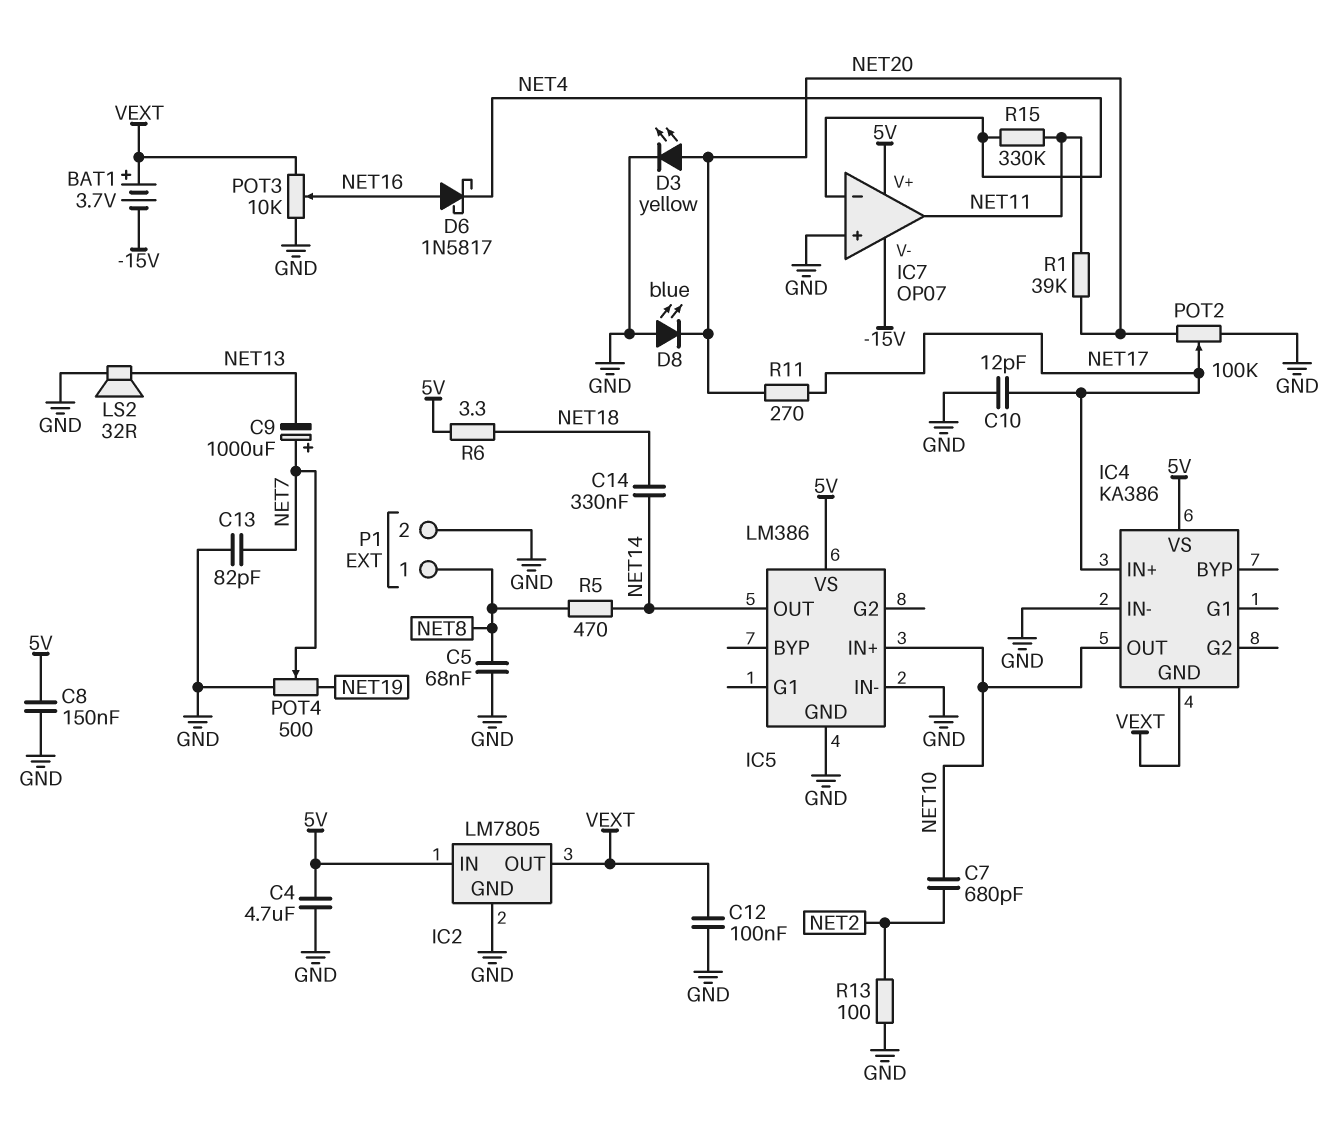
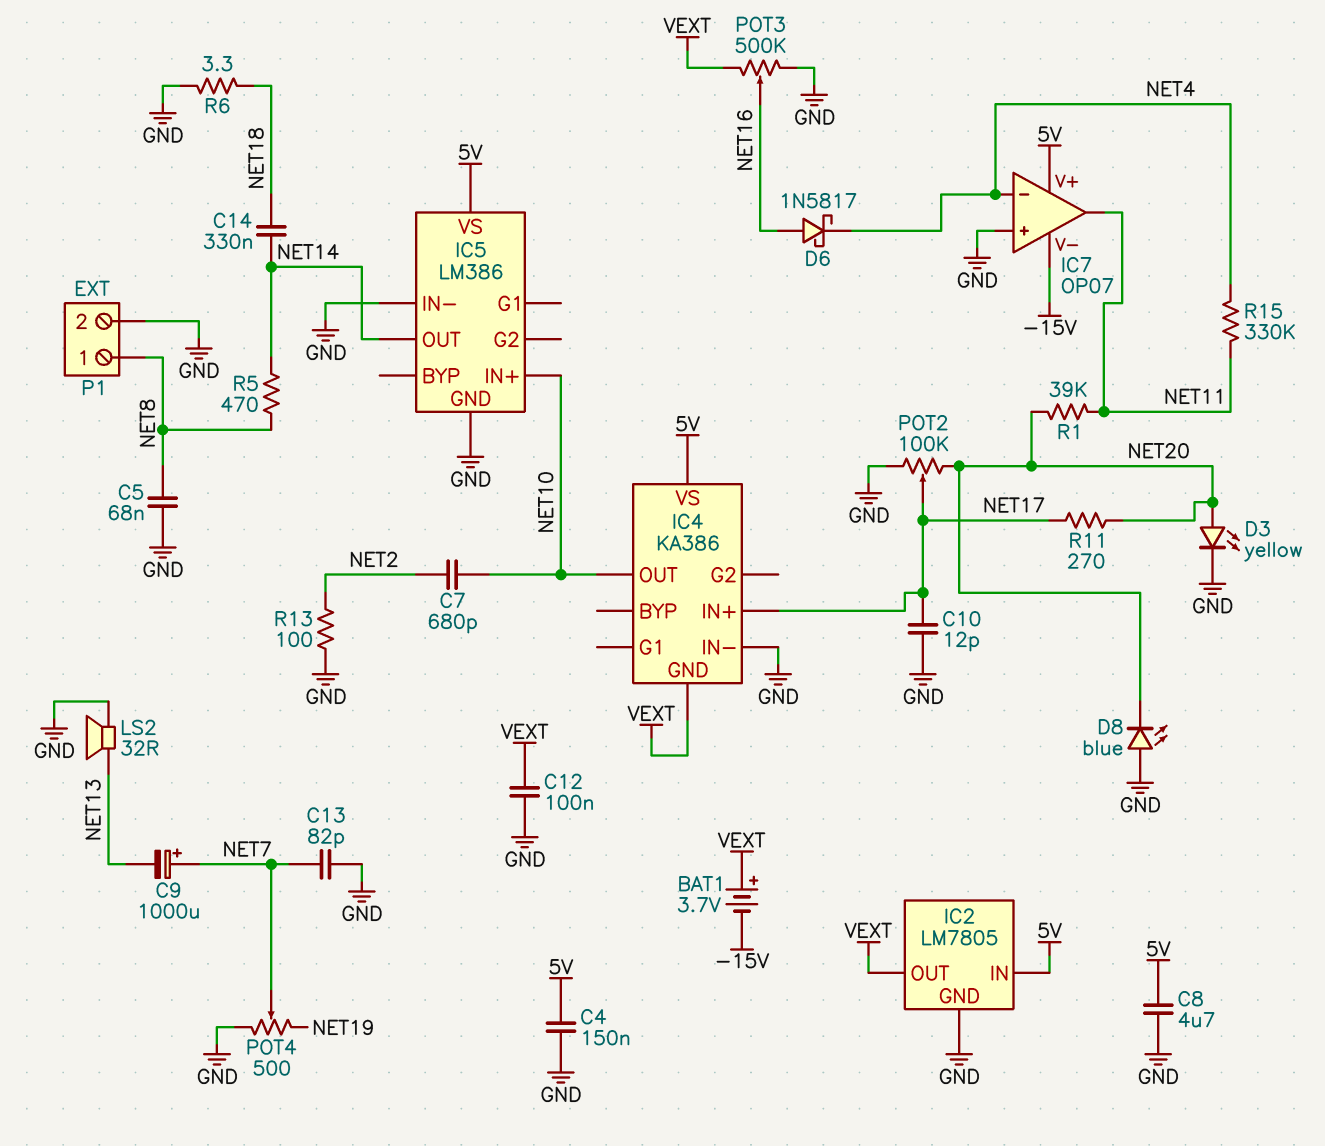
C4: 4.7uF (5V, GND) -> 150nF (5V, GND)
C8: 150nF (5V, GND) -> 4.7uF (5V, GND)
POT3: 10k (GND, VEXT, wiper NET16) -> 500k (GND, VEXT, wiper NET16)
R6: 3.3 (5V, NET18) -> 3.3 (GND, NET18)

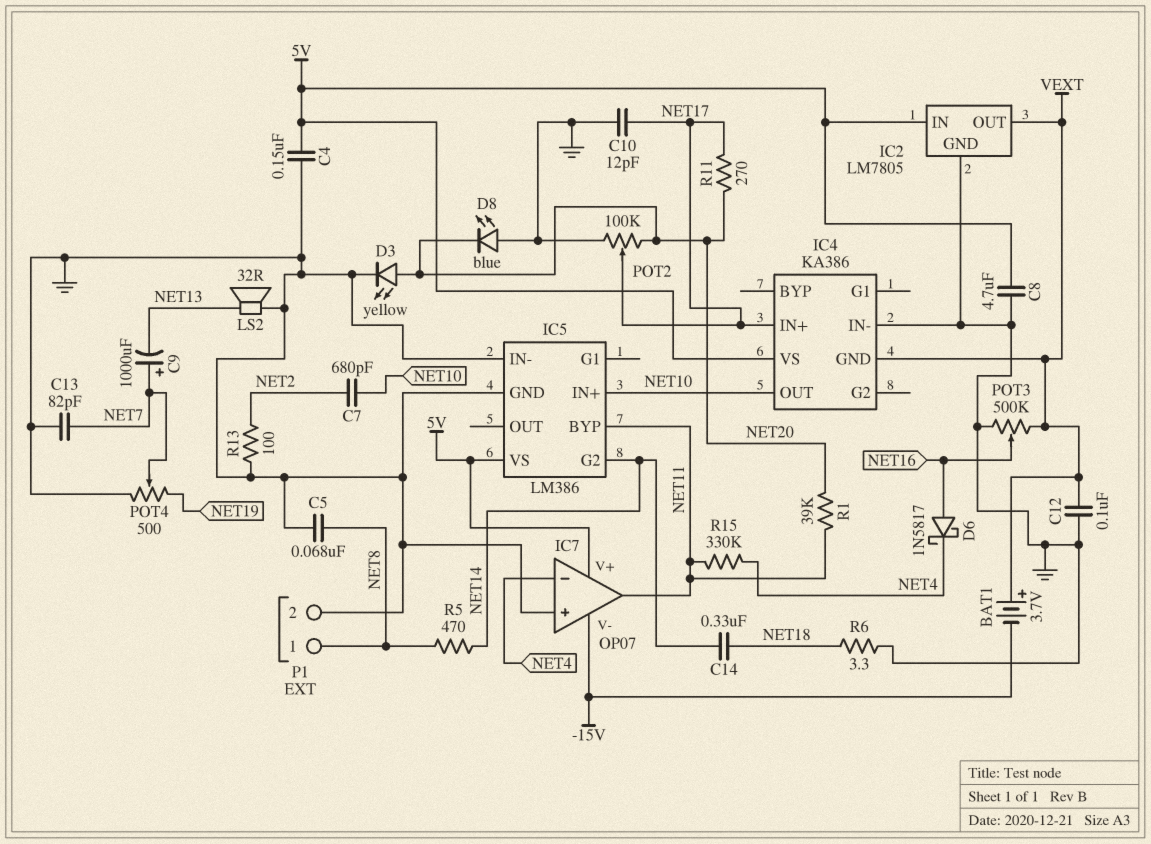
IC5 pin BYP: none -> NET11
IC5 pin G2: none -> NET14
IC5 pin OUT: NET14 -> none

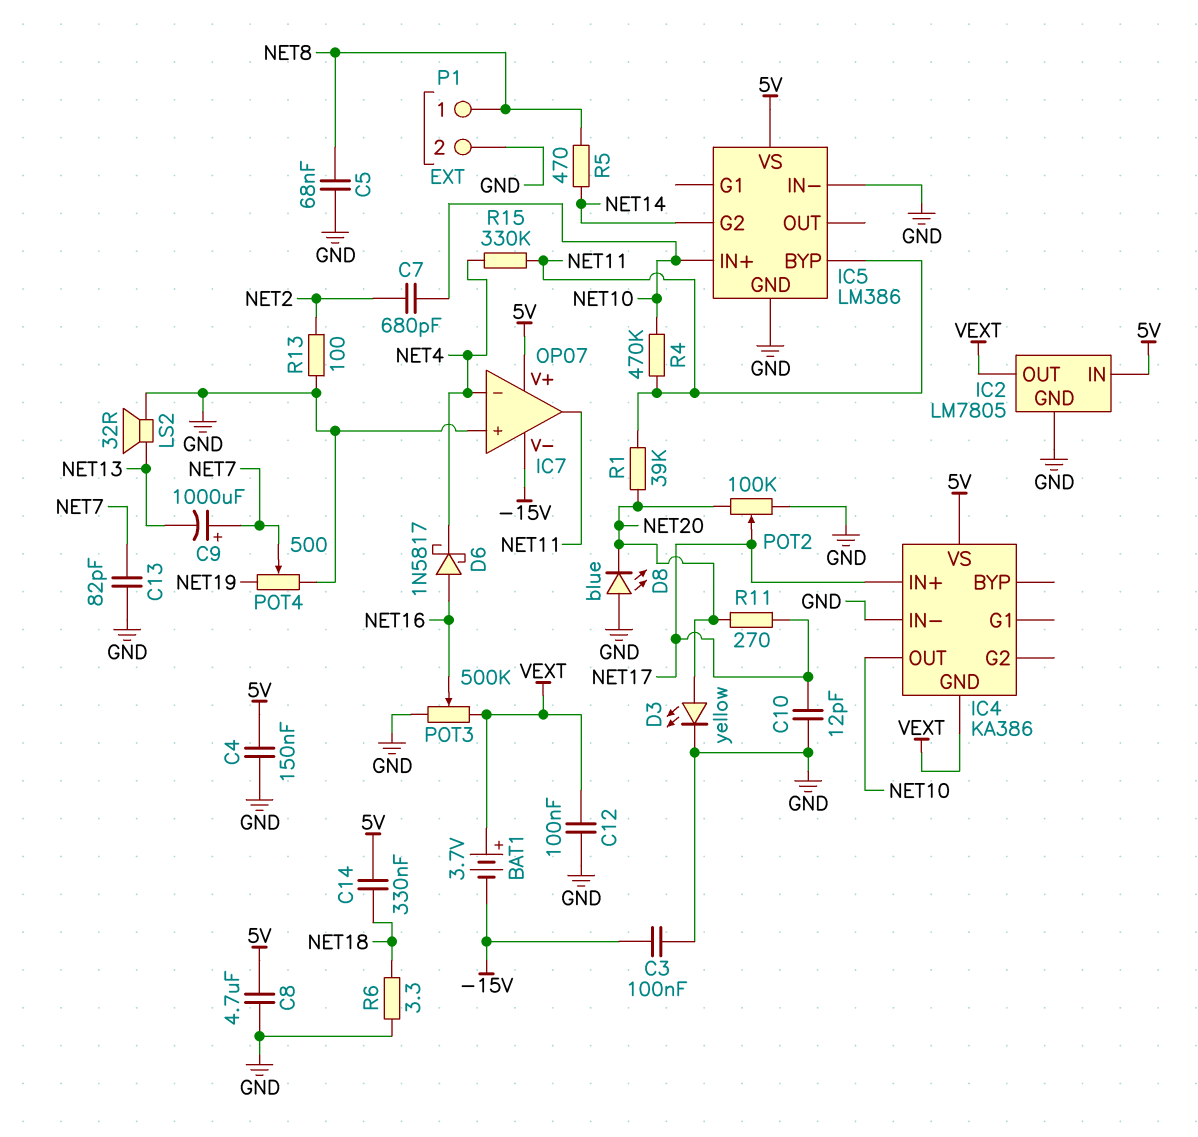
C3: none -> 100nF (-15V, GND)
C14: 330nF (NET14, NET18) -> 330nF (5V, NET18)
R4: none -> 470k (NET10, NET11)

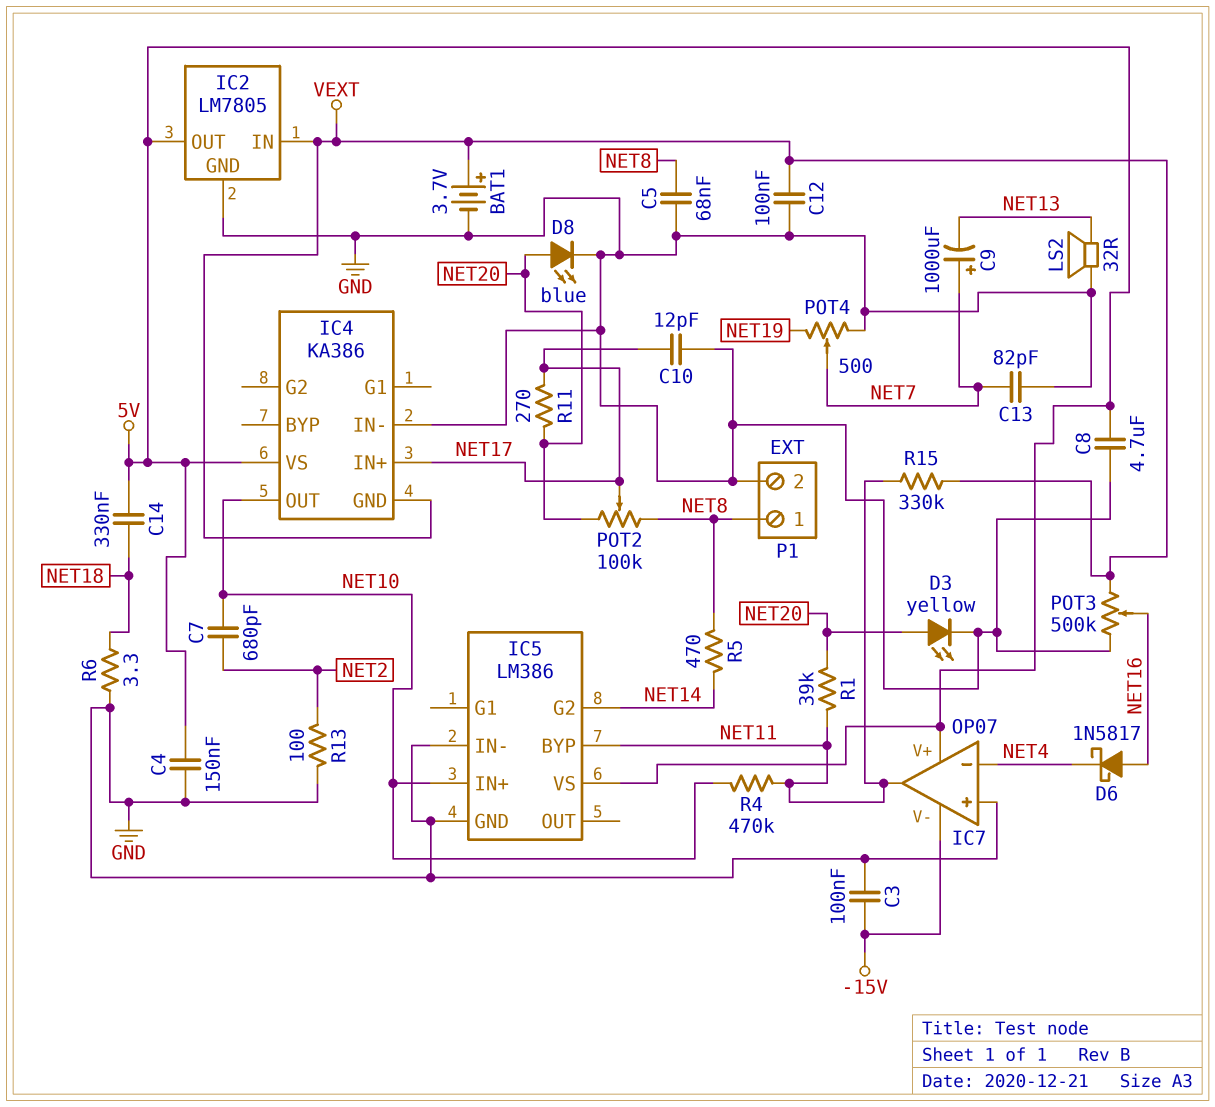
BAT1: 3.7V (plus VEXT, minus -15V) -> 3.7V (plus VEXT, minus GND)
D8: LED blue (A GND, K NET20) -> LED blue (A NET20, K GND)
IC2 pin IN: 5V -> VEXT
IC2 pin OUT: VEXT -> 5V
POT2: 100k (GND, NET20, wiper NET17) -> 100k (NET8, NET20, wiper NET17)
R15: 330k (NET4, NET11) -> 330k (NET11, VEXT)

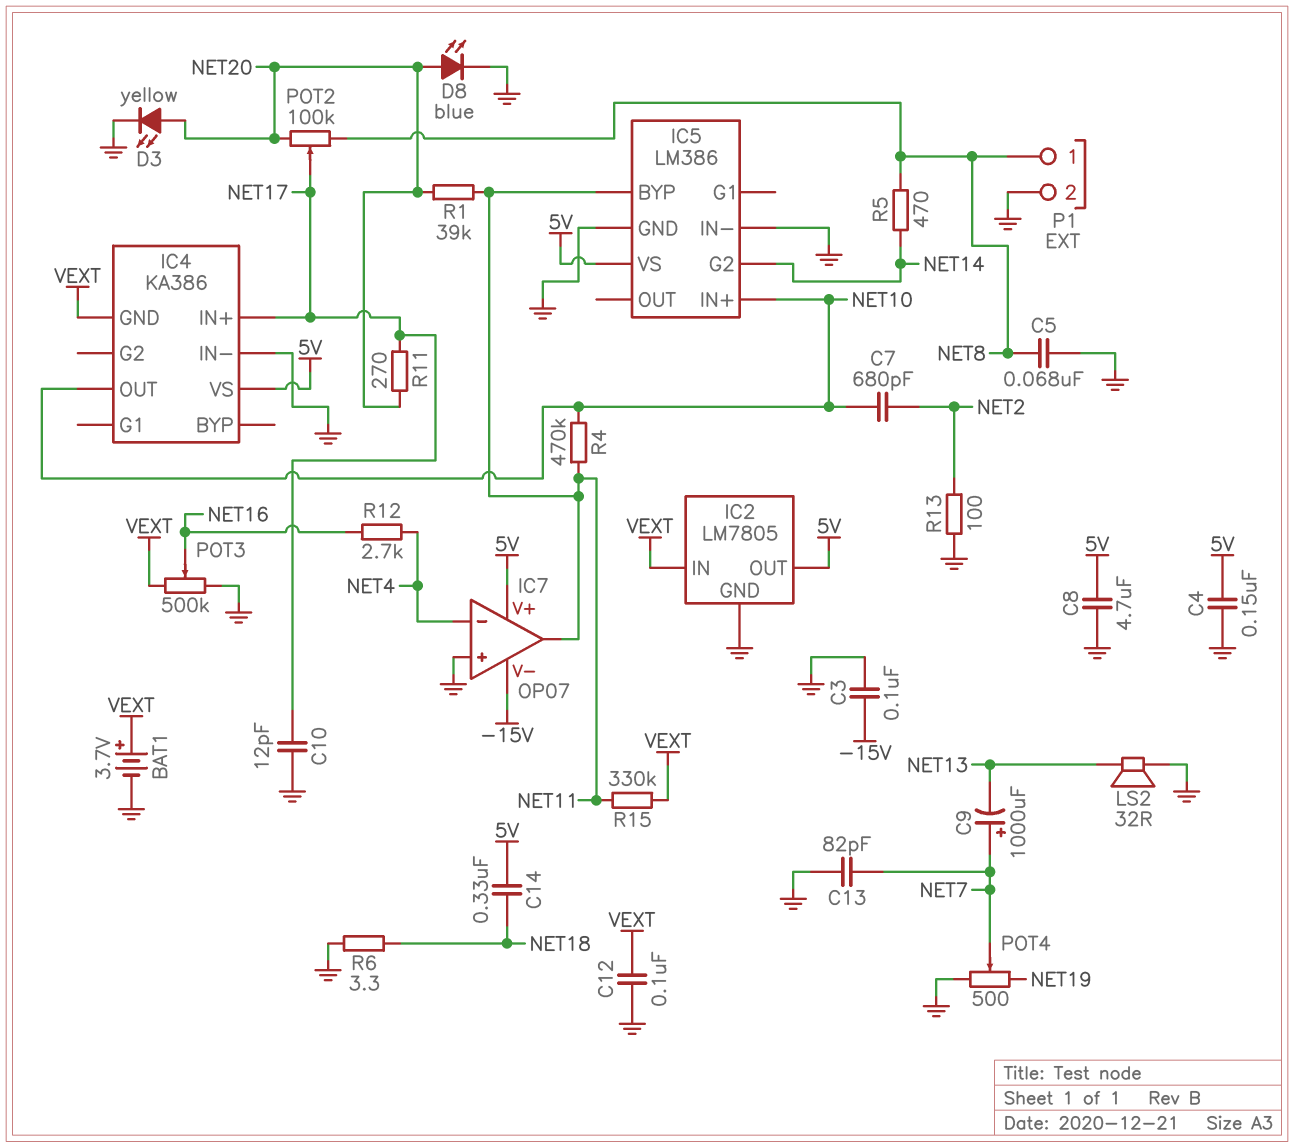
D6: schottky 1N5817 (A NET16, K NET4) -> none
R12: none -> 2.7k (NET4, NET16)

